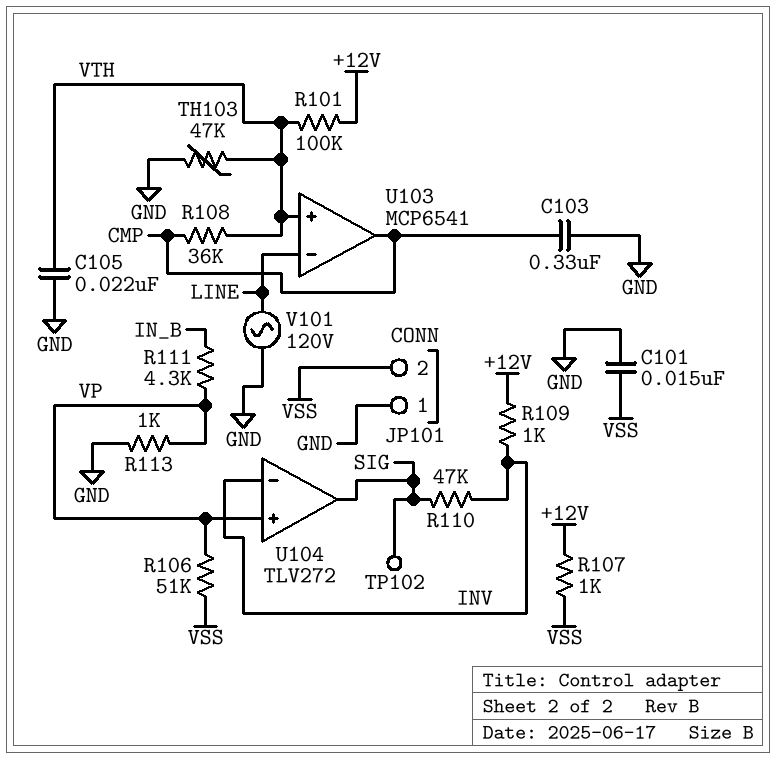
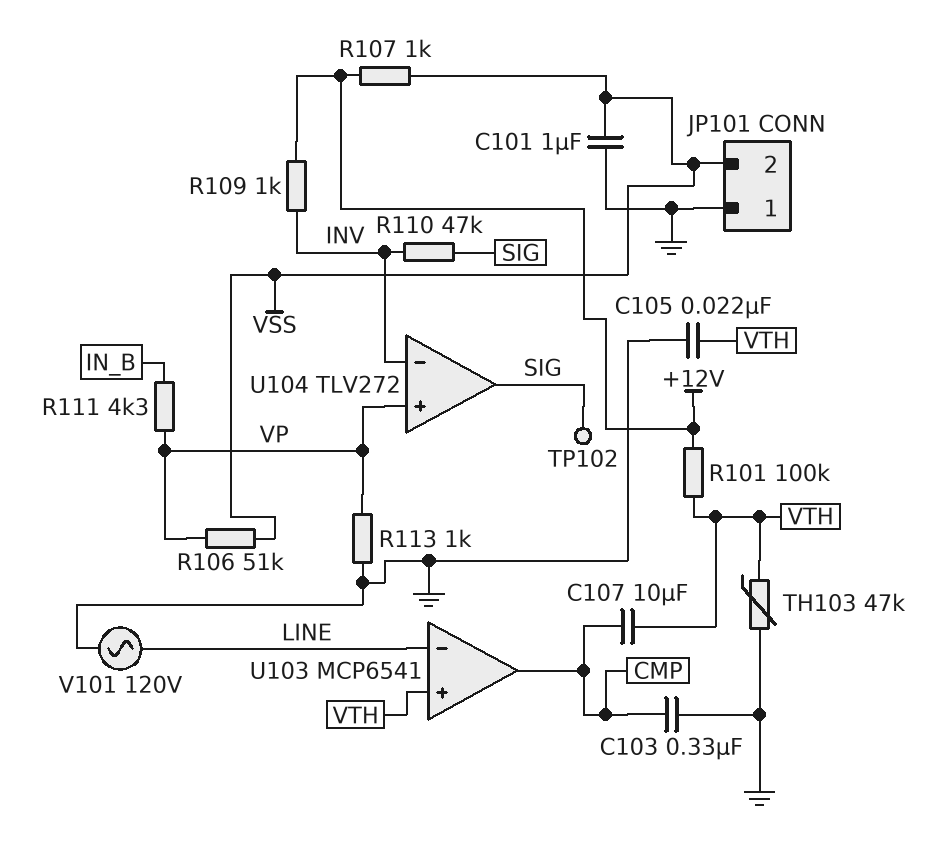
C101: 15nF (GND, VSS) -> 1uF (GND, VSS)
C107: none -> 10uF (CMP, VTH)
R108: 36k (CMP, VTH) -> none

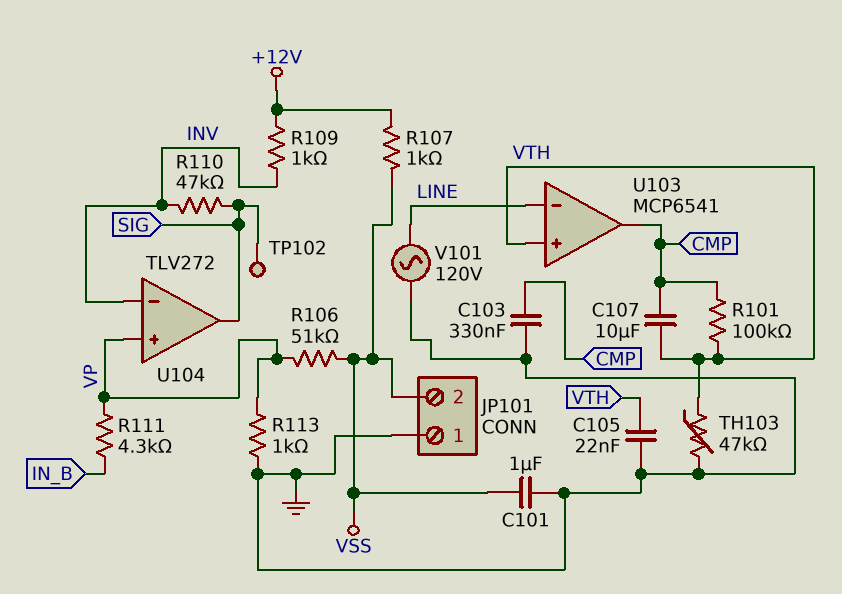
R101: 100k (+12V, VTH) -> 100k (CMP, VTH)

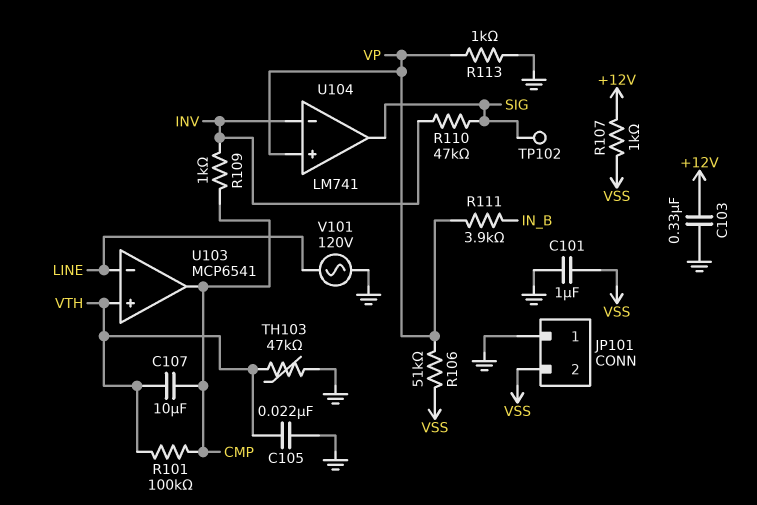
C103: 330nF (CMP, GND) -> 330nF (+12V, GND)
R109: 1k (+12V, INV) -> 1k (CMP, INV)
R111: 4.3k (IN_B, VP) -> 3.9k (IN_B, VP)
U104: TLV272 -> LM741

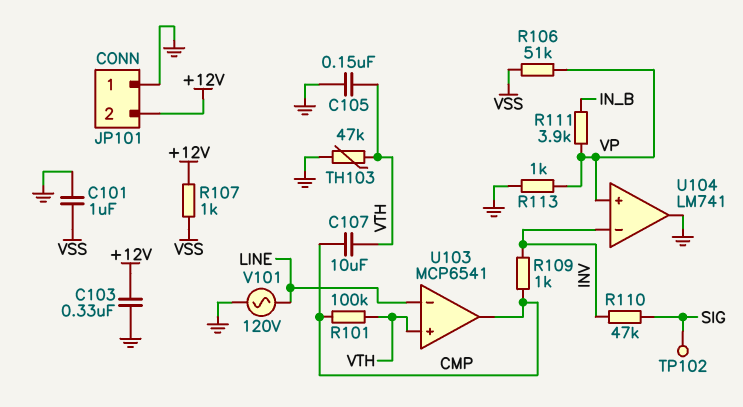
C105: 22nF (GND, VTH) -> 150nF (GND, VTH)
JP101 pin 2: VSS -> +12V
U104 pin out: SIG -> GND

